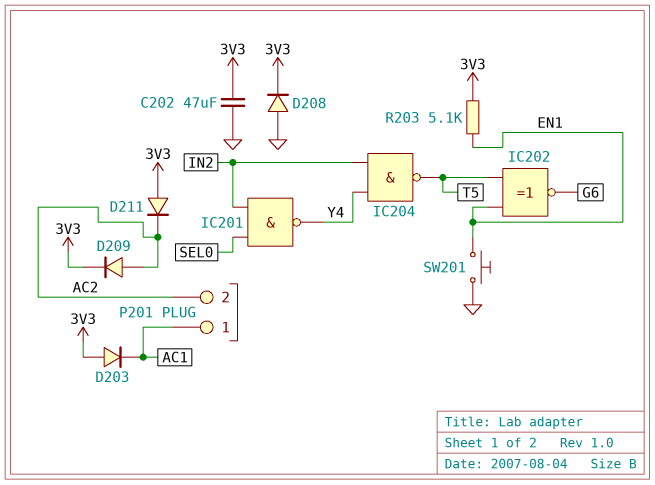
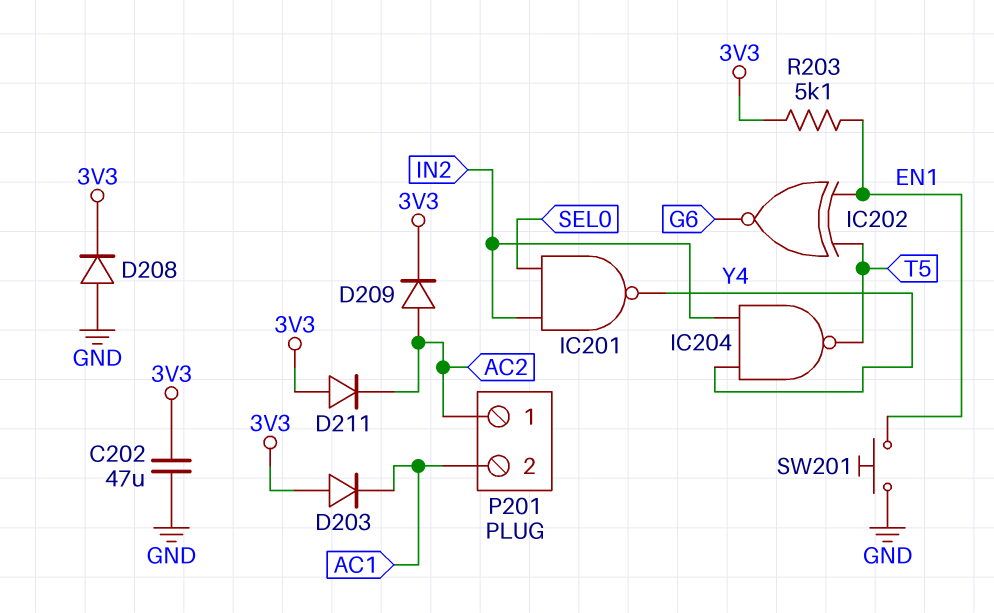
P201 pin 1: AC1 -> AC2
P201 pin 2: AC2 -> AC1

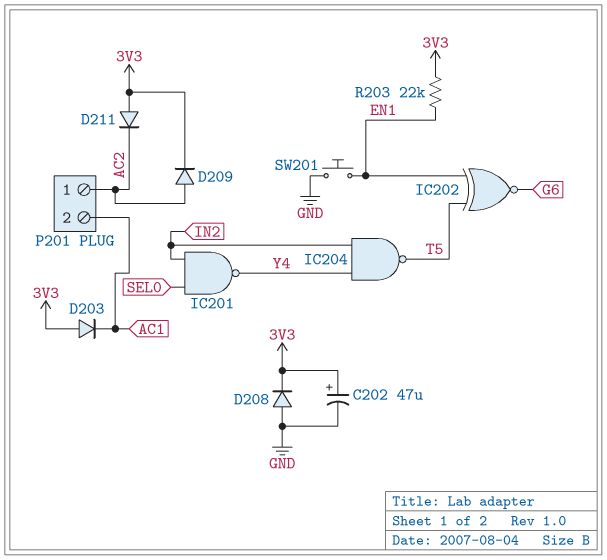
C202: 47uF (3V3, GND) -> 47uF (plus 3V3, minus GND)
R203: 5.1k (3V3, EN1) -> 22k (3V3, EN1)

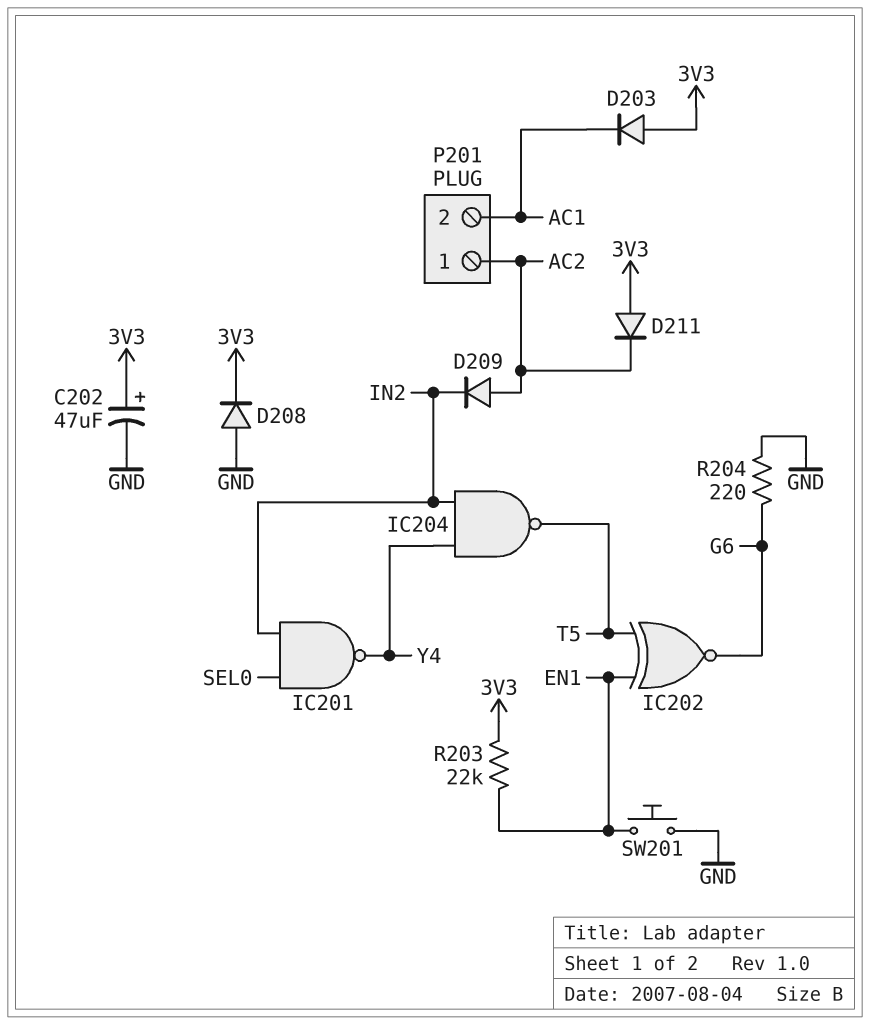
D209: diode (A AC2, K 3V3) -> diode (A AC2, K IN2)
R204: none -> 220 (G6, GND)

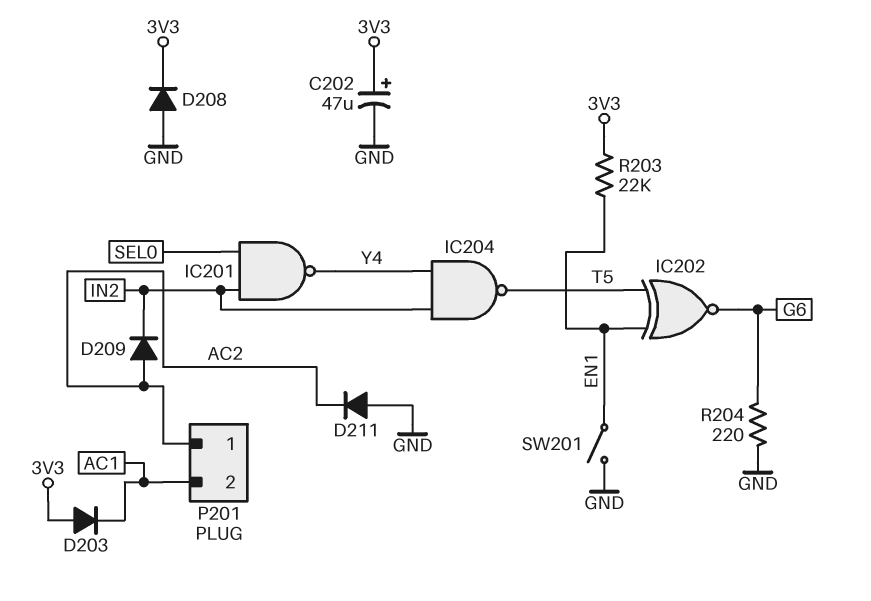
D211: diode (A 3V3, K AC2) -> diode (A GND, K AC2)
SW201: button (EN1, GND) -> switch (EN1, GND)

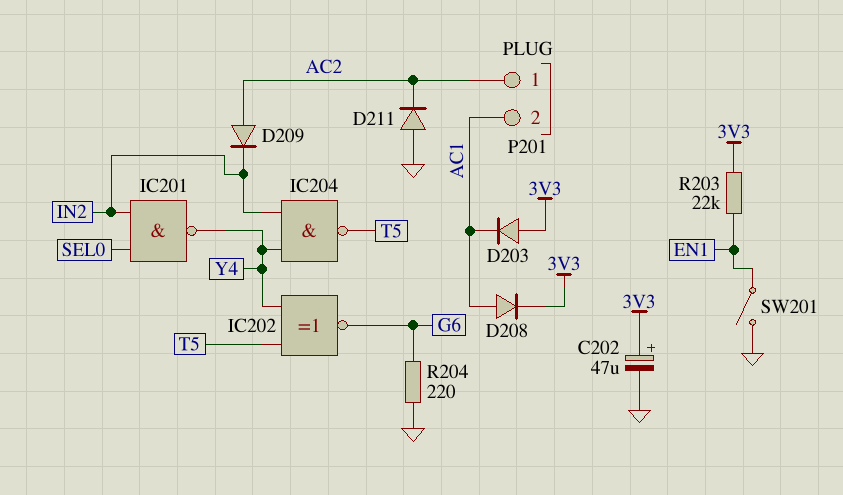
D208: diode (A GND, K 3V3) -> diode (A AC1, K 3V3)
IC202: XNOR (in EN1, in T5, out G6) -> XNOR (in T5, in Y4, out G6)

